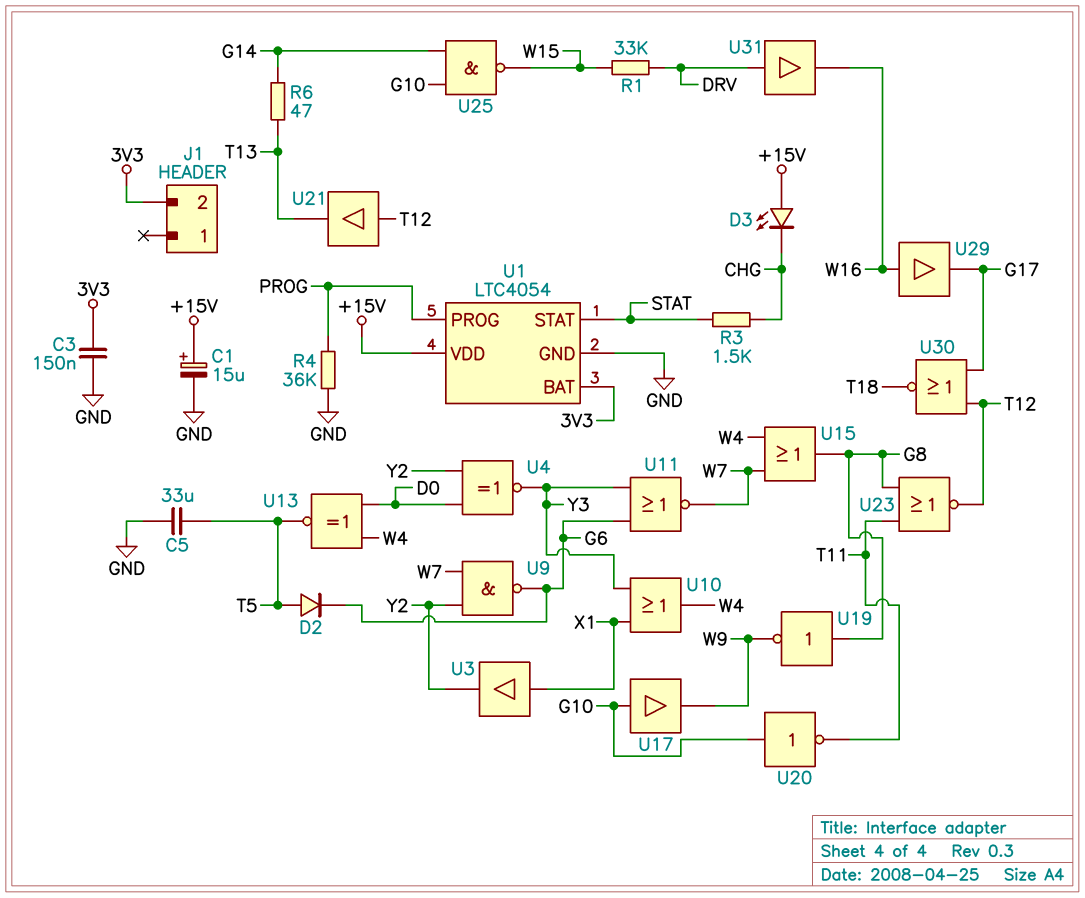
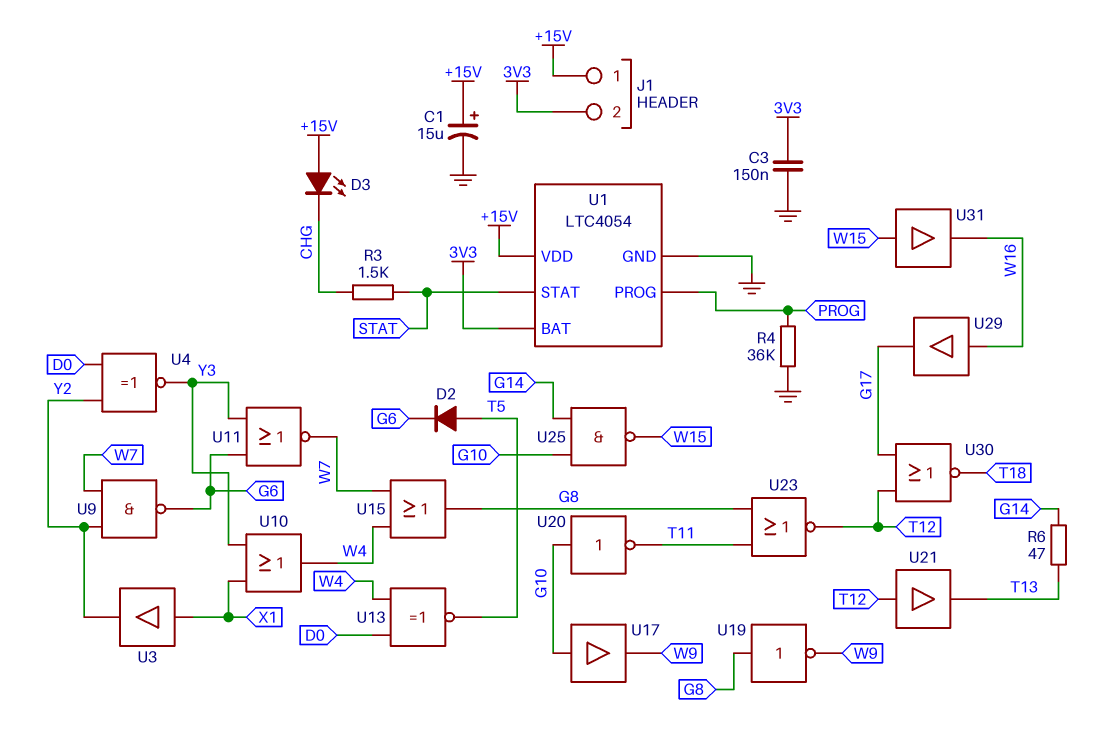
C5: 33uF (GND, T5) -> none
J1 pin 1: none -> +15V
R1: 33k (DRV, W15) -> none
U31: buffer (in DRV, out W16) -> buffer (in W15, out W16)

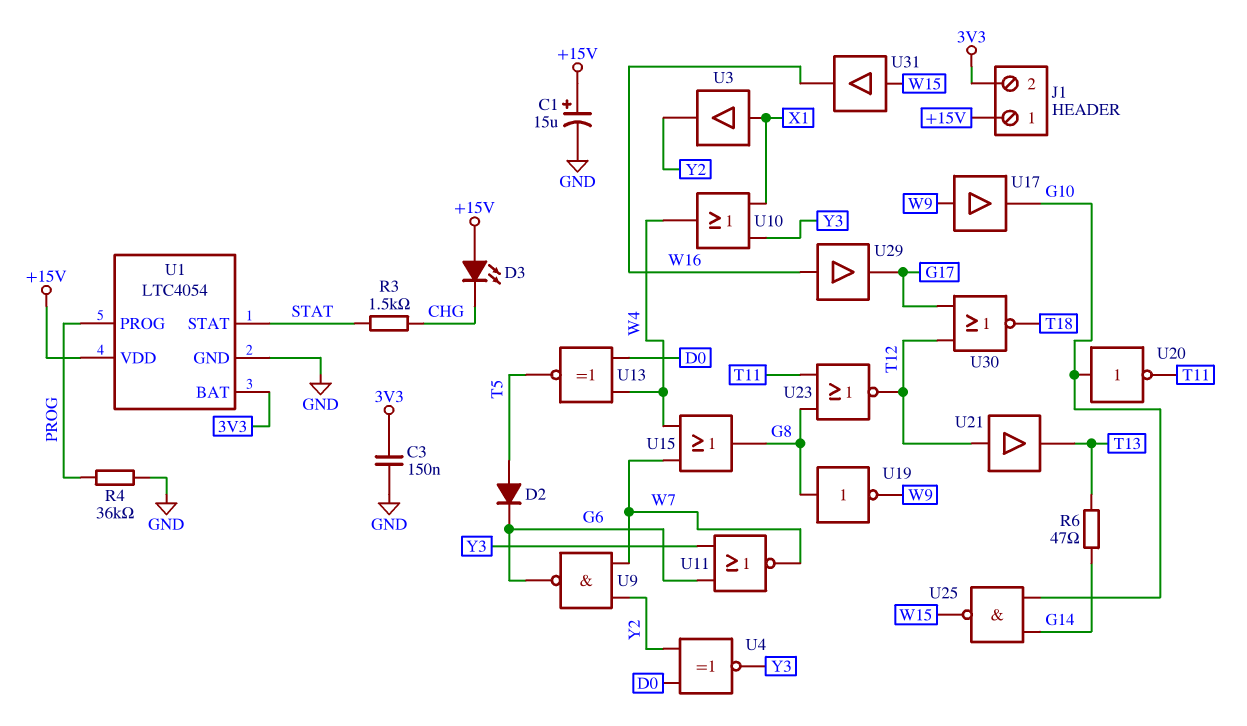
U17: buffer (in G10, out W9) -> buffer (in W9, out G10)

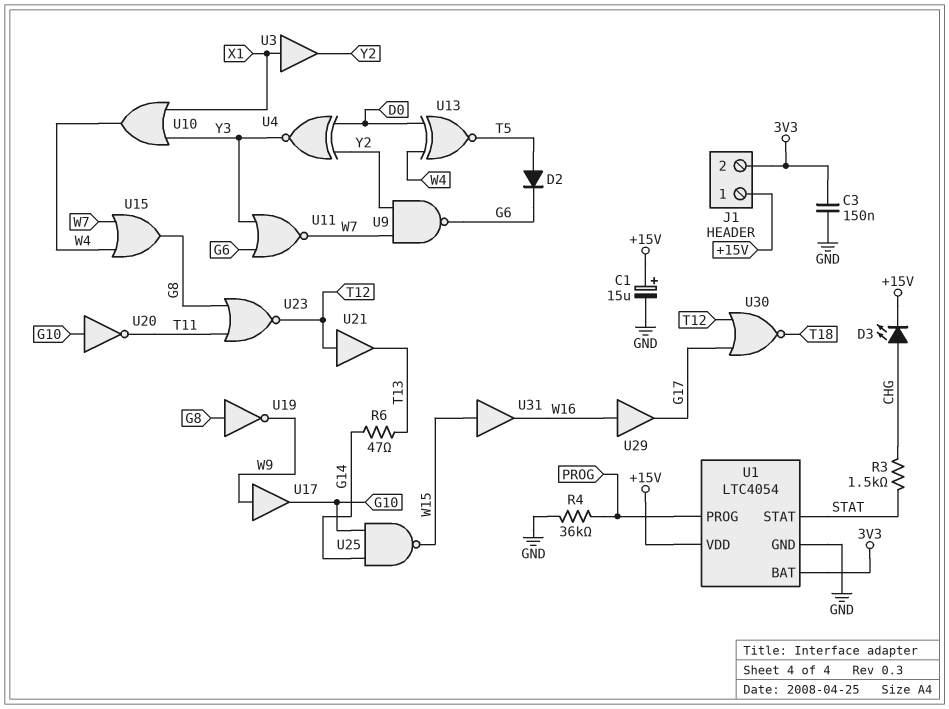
D3: LED (A +15V, K CHG) -> LED (A CHG, K +15V)

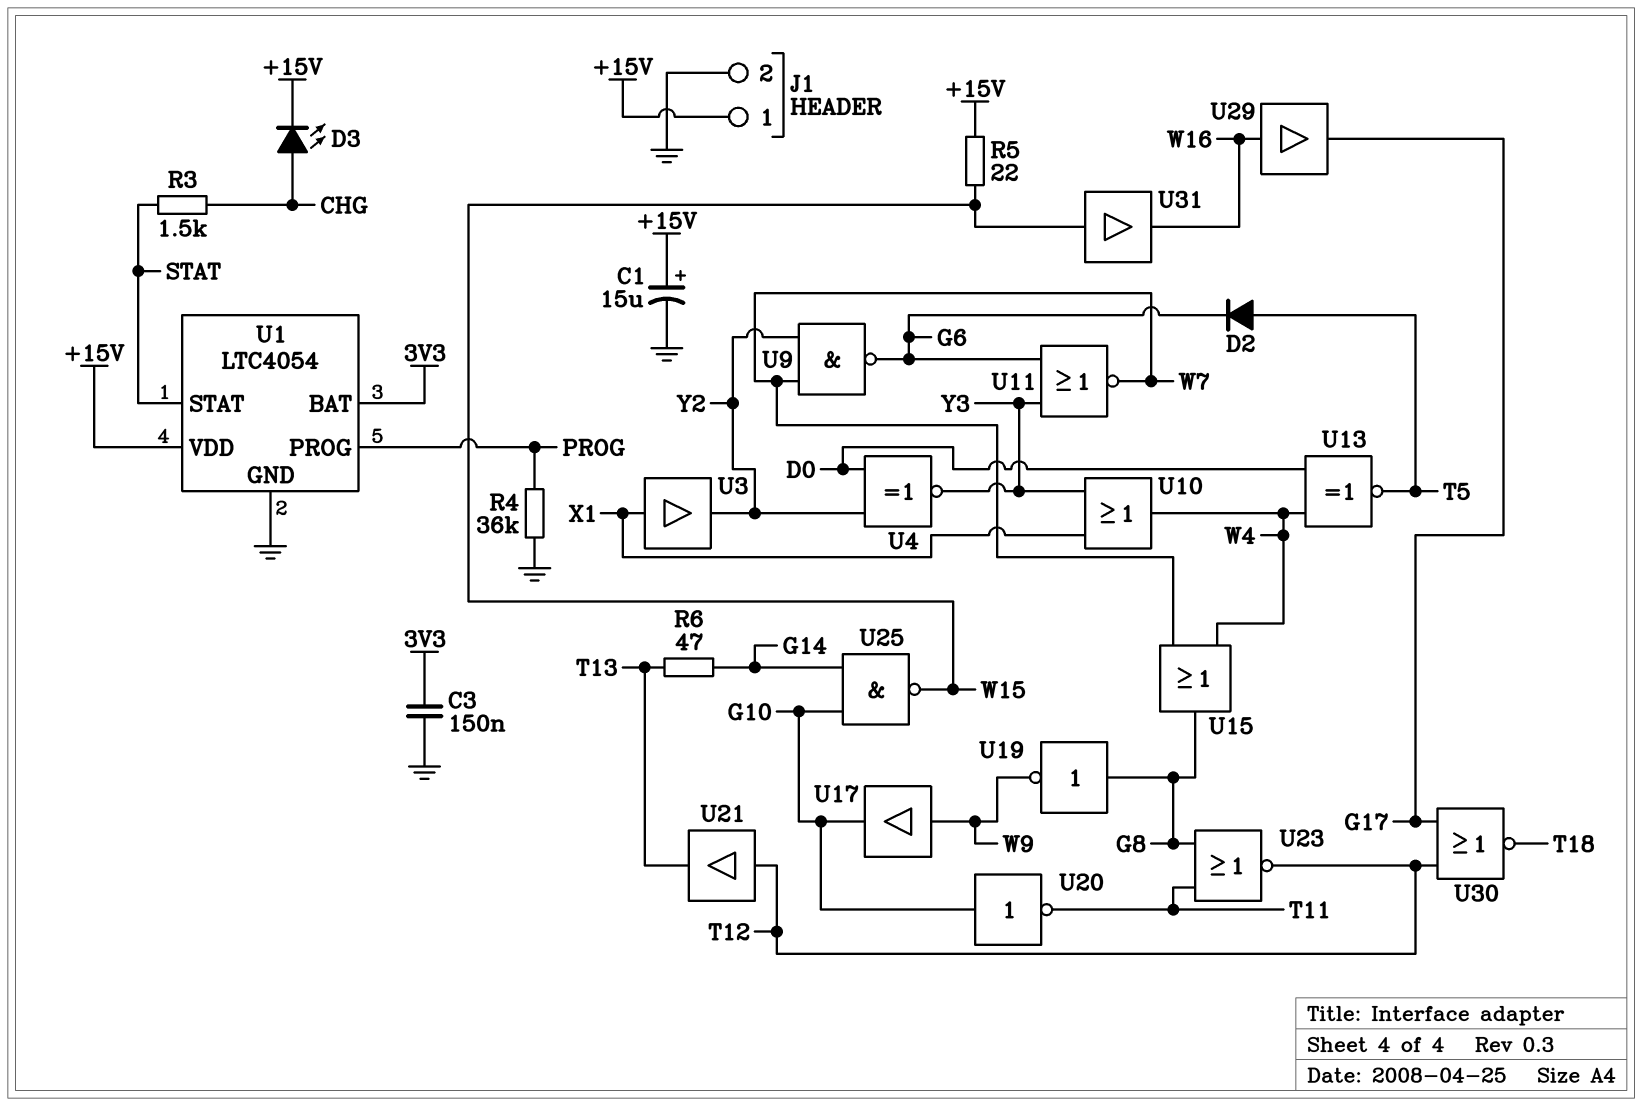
J1 pin 2: 3V3 -> GND
R5: none -> 22 (+15V, W15)

